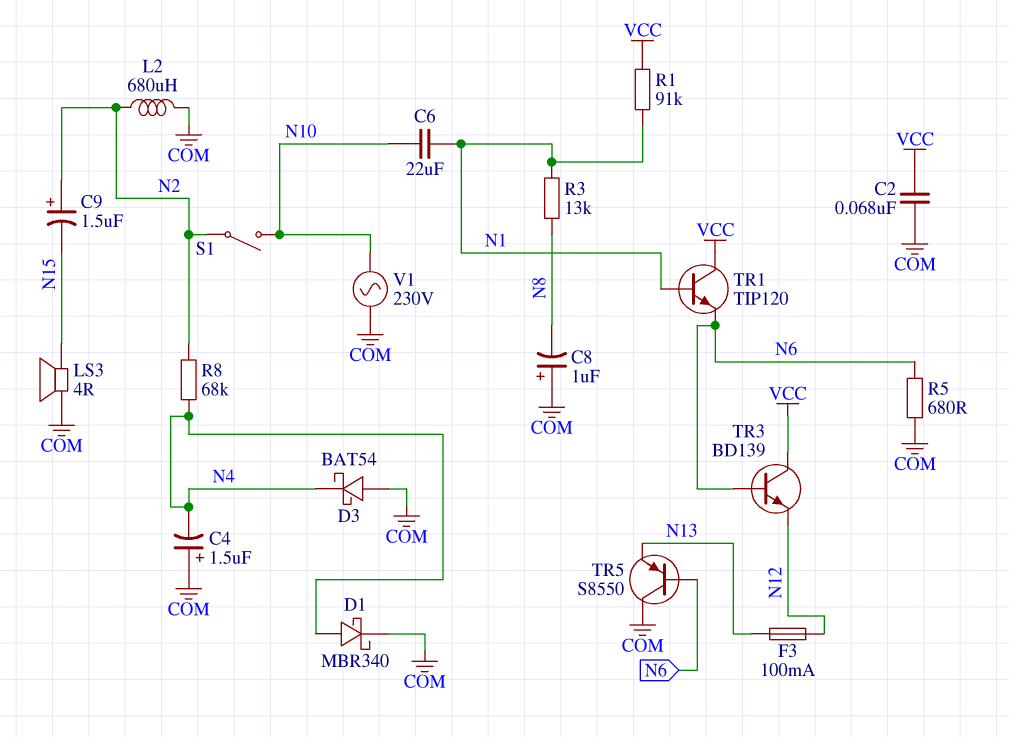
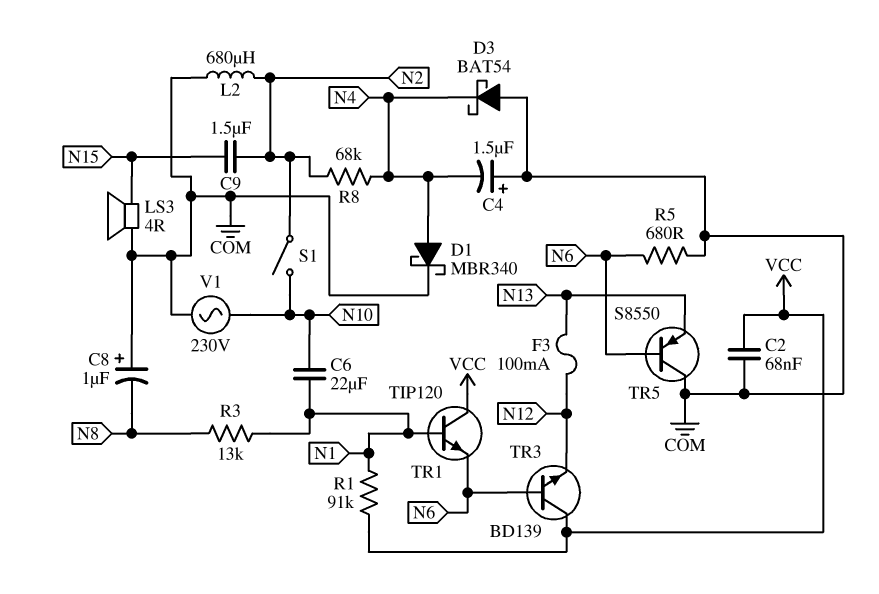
C9: 1.5uF (plus N2, minus N15) -> 1.5uF (N2, N15)

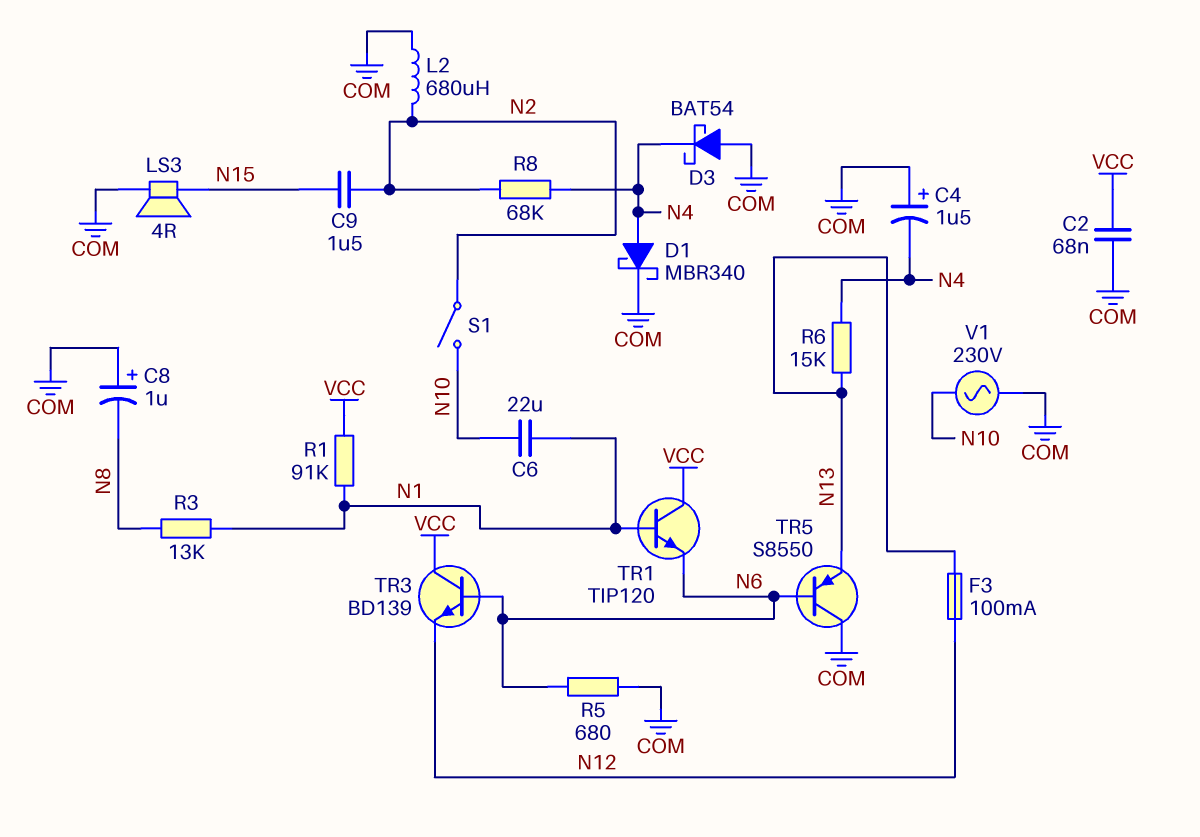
R6: none -> 15k (N4, N13)

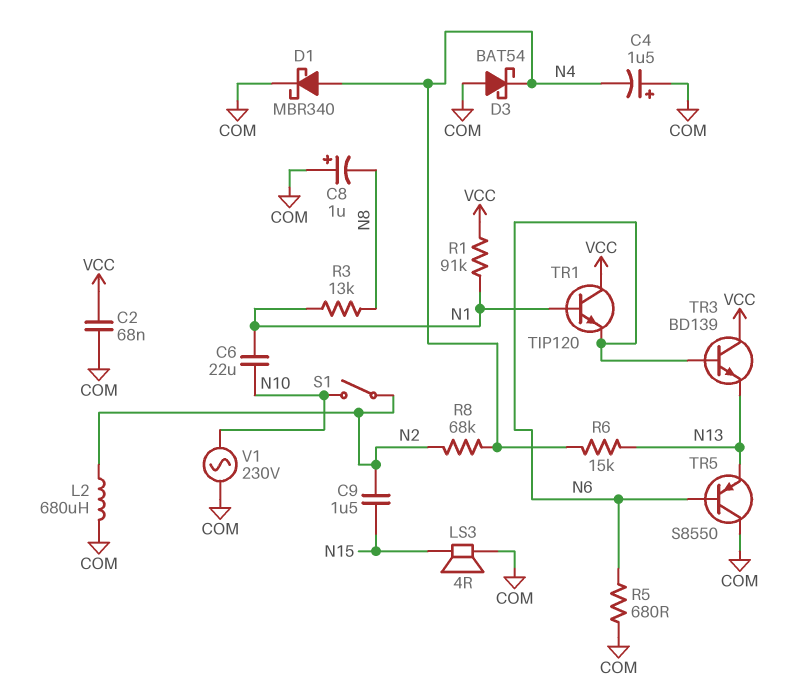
F3: 100mA (N12, N13) -> none
TR3: NPN BD139 (B N6, C VCC, E N12) -> NPN BD139 (B N6, C VCC, E N13)

